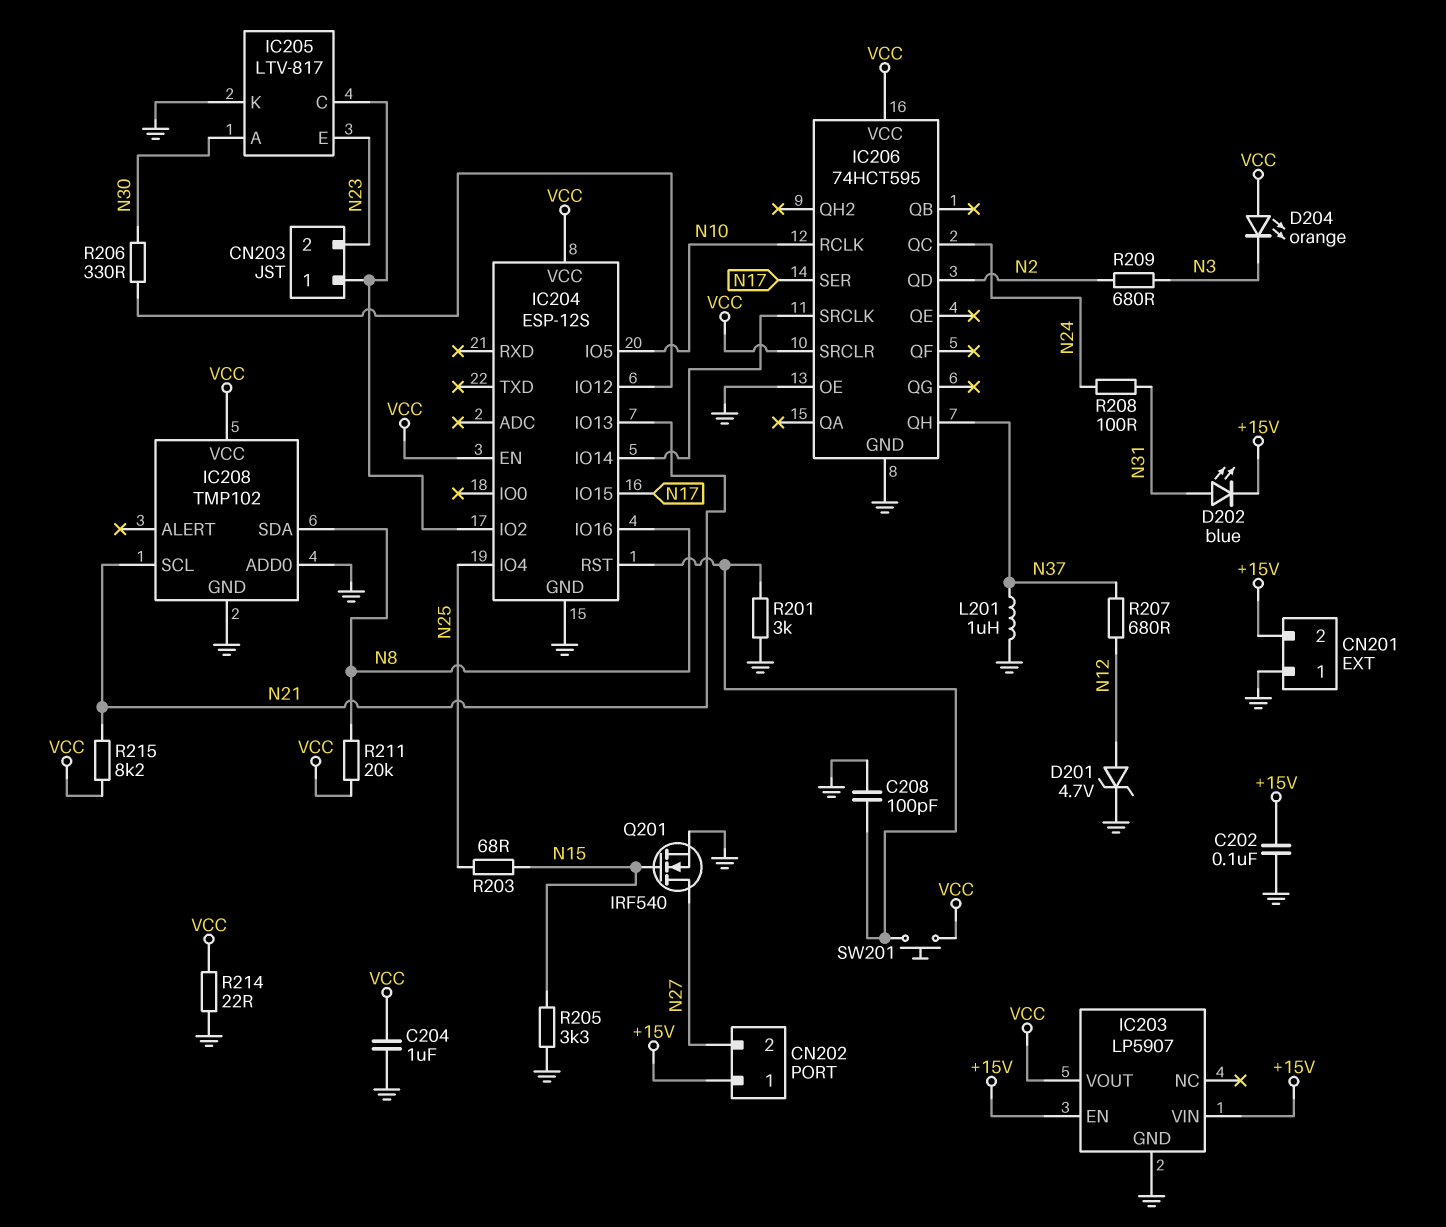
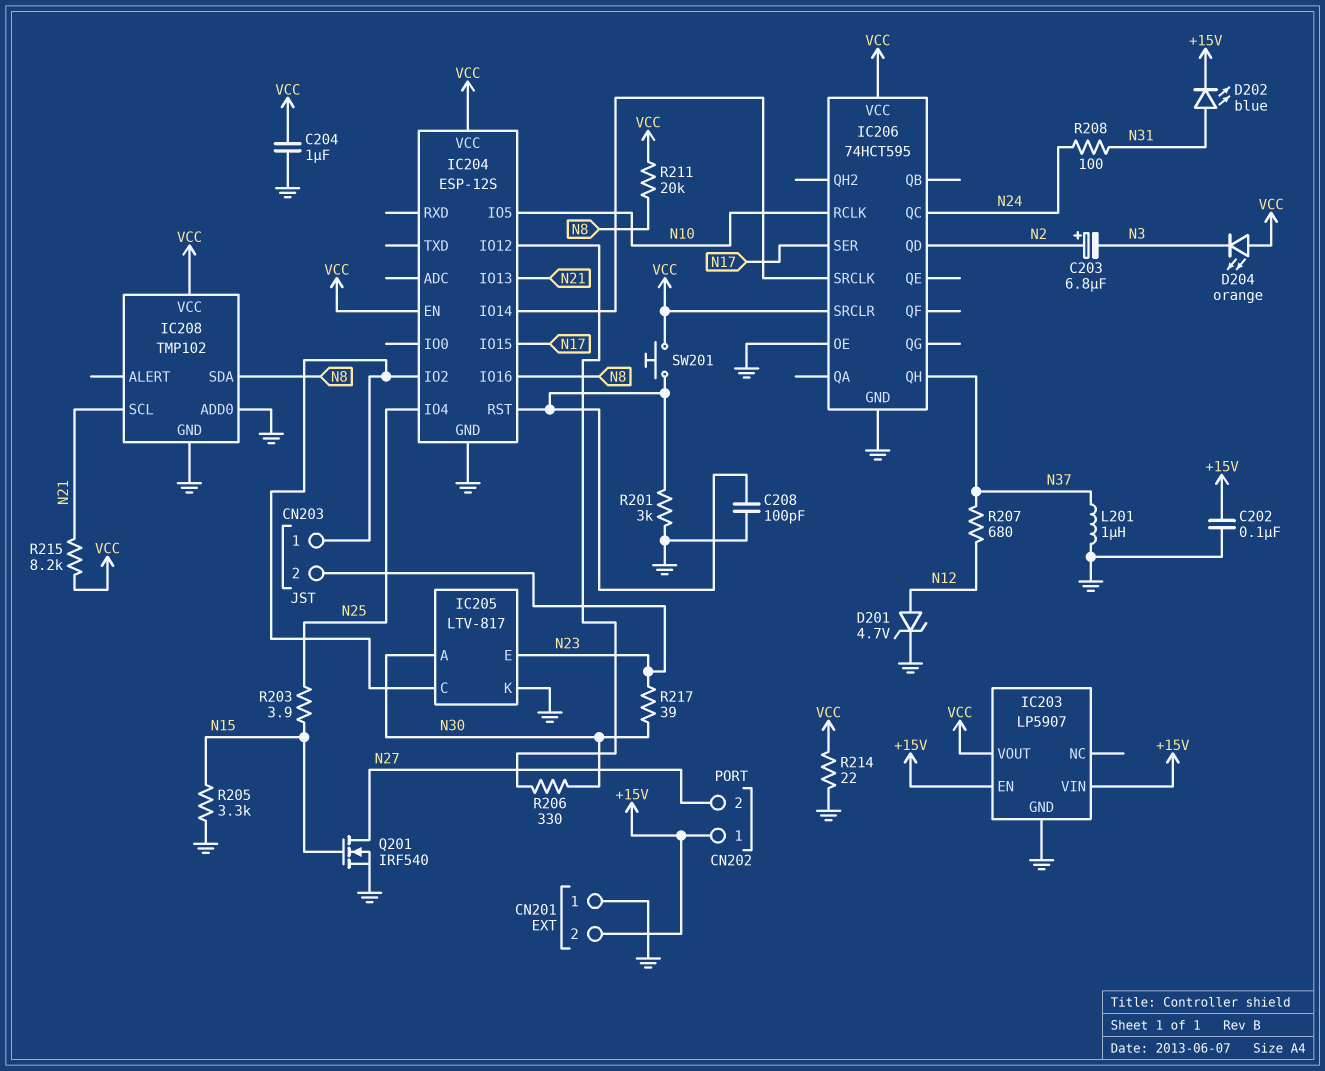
C203: none -> 6.8uF (plus N2, minus N3)
R203: 68 (N15, N25) -> 3.9 (N15, N25)
R209: 680 (N2, N3) -> none
R217: none -> 39 (N23, N30)

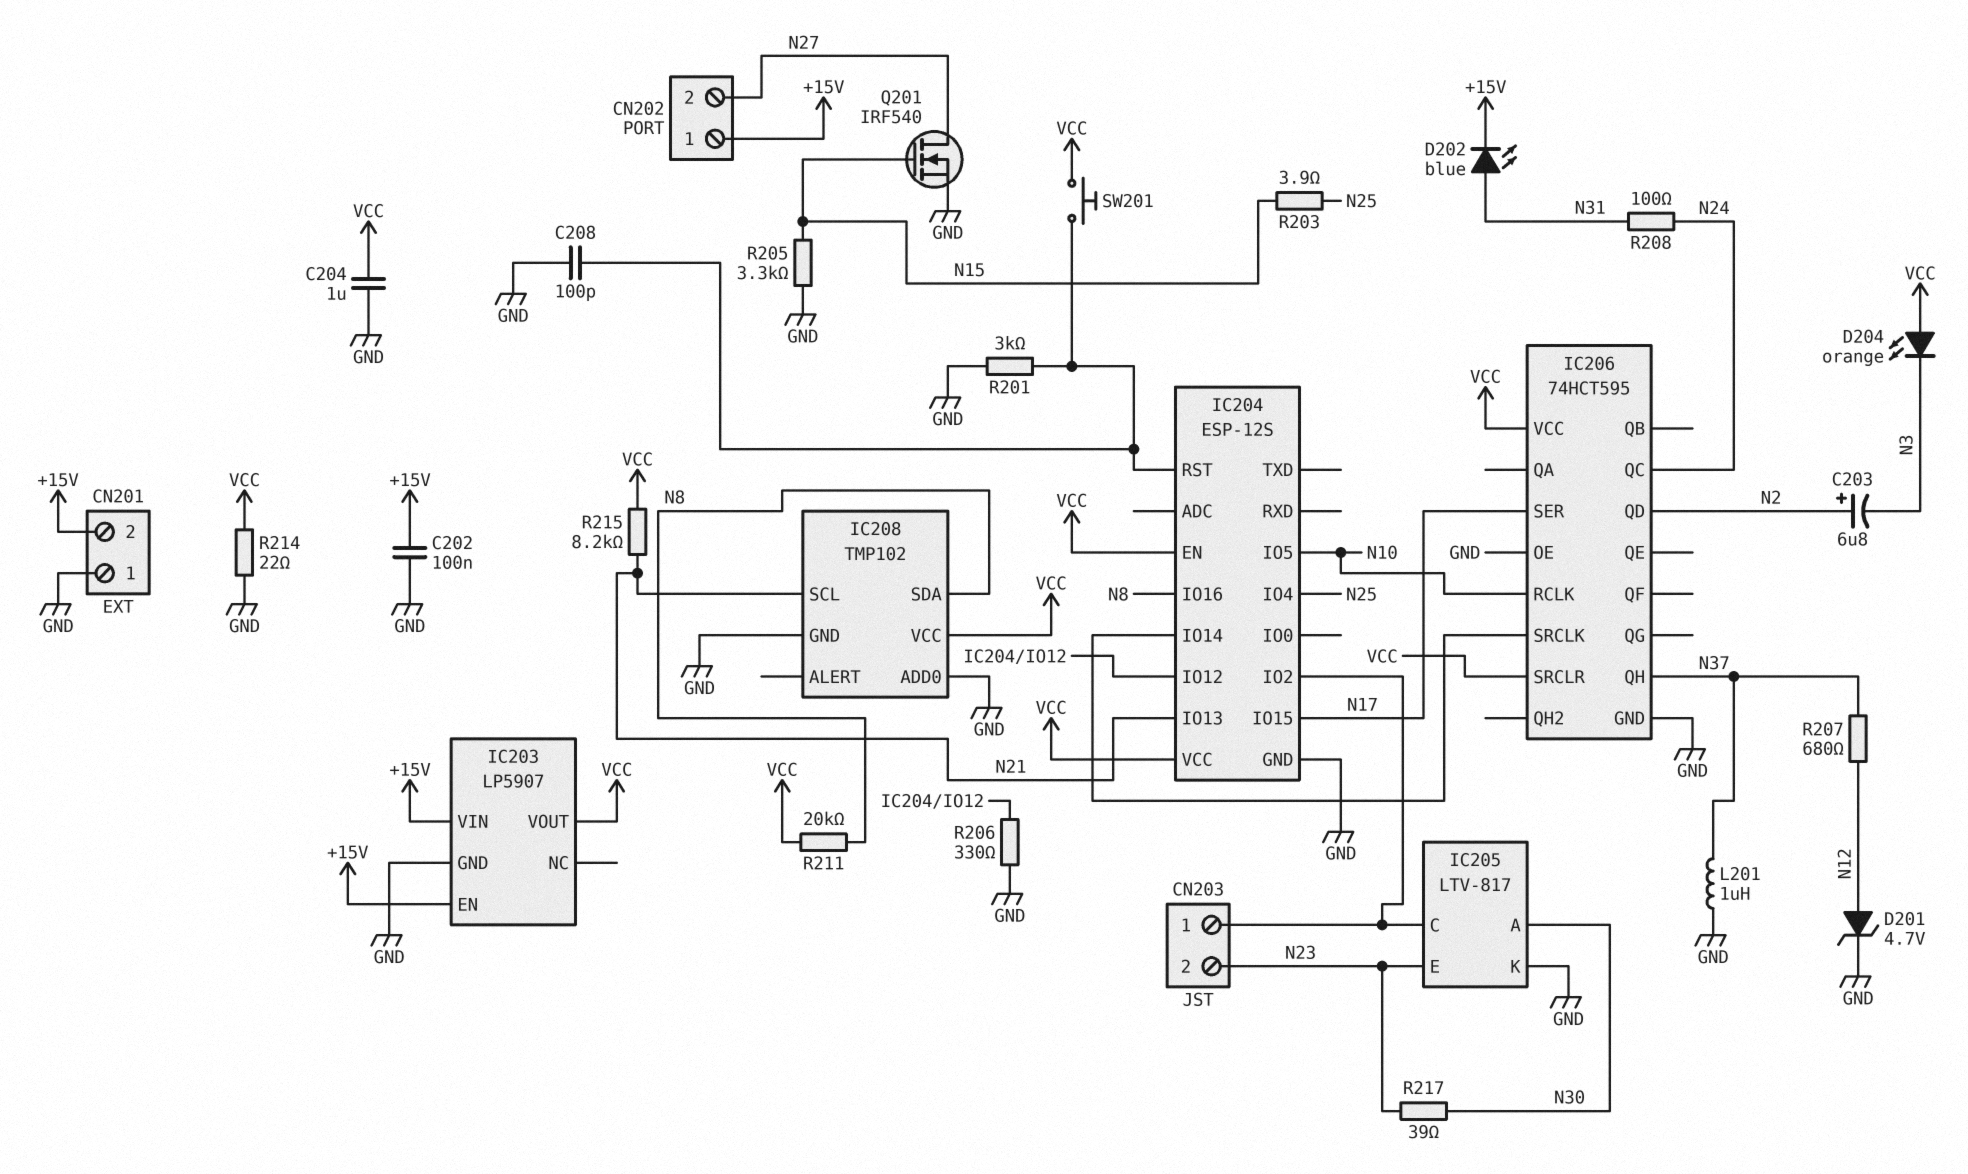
R206: 330 (IC204/IO12, N30) -> 330 (GND, IC204/IO12)

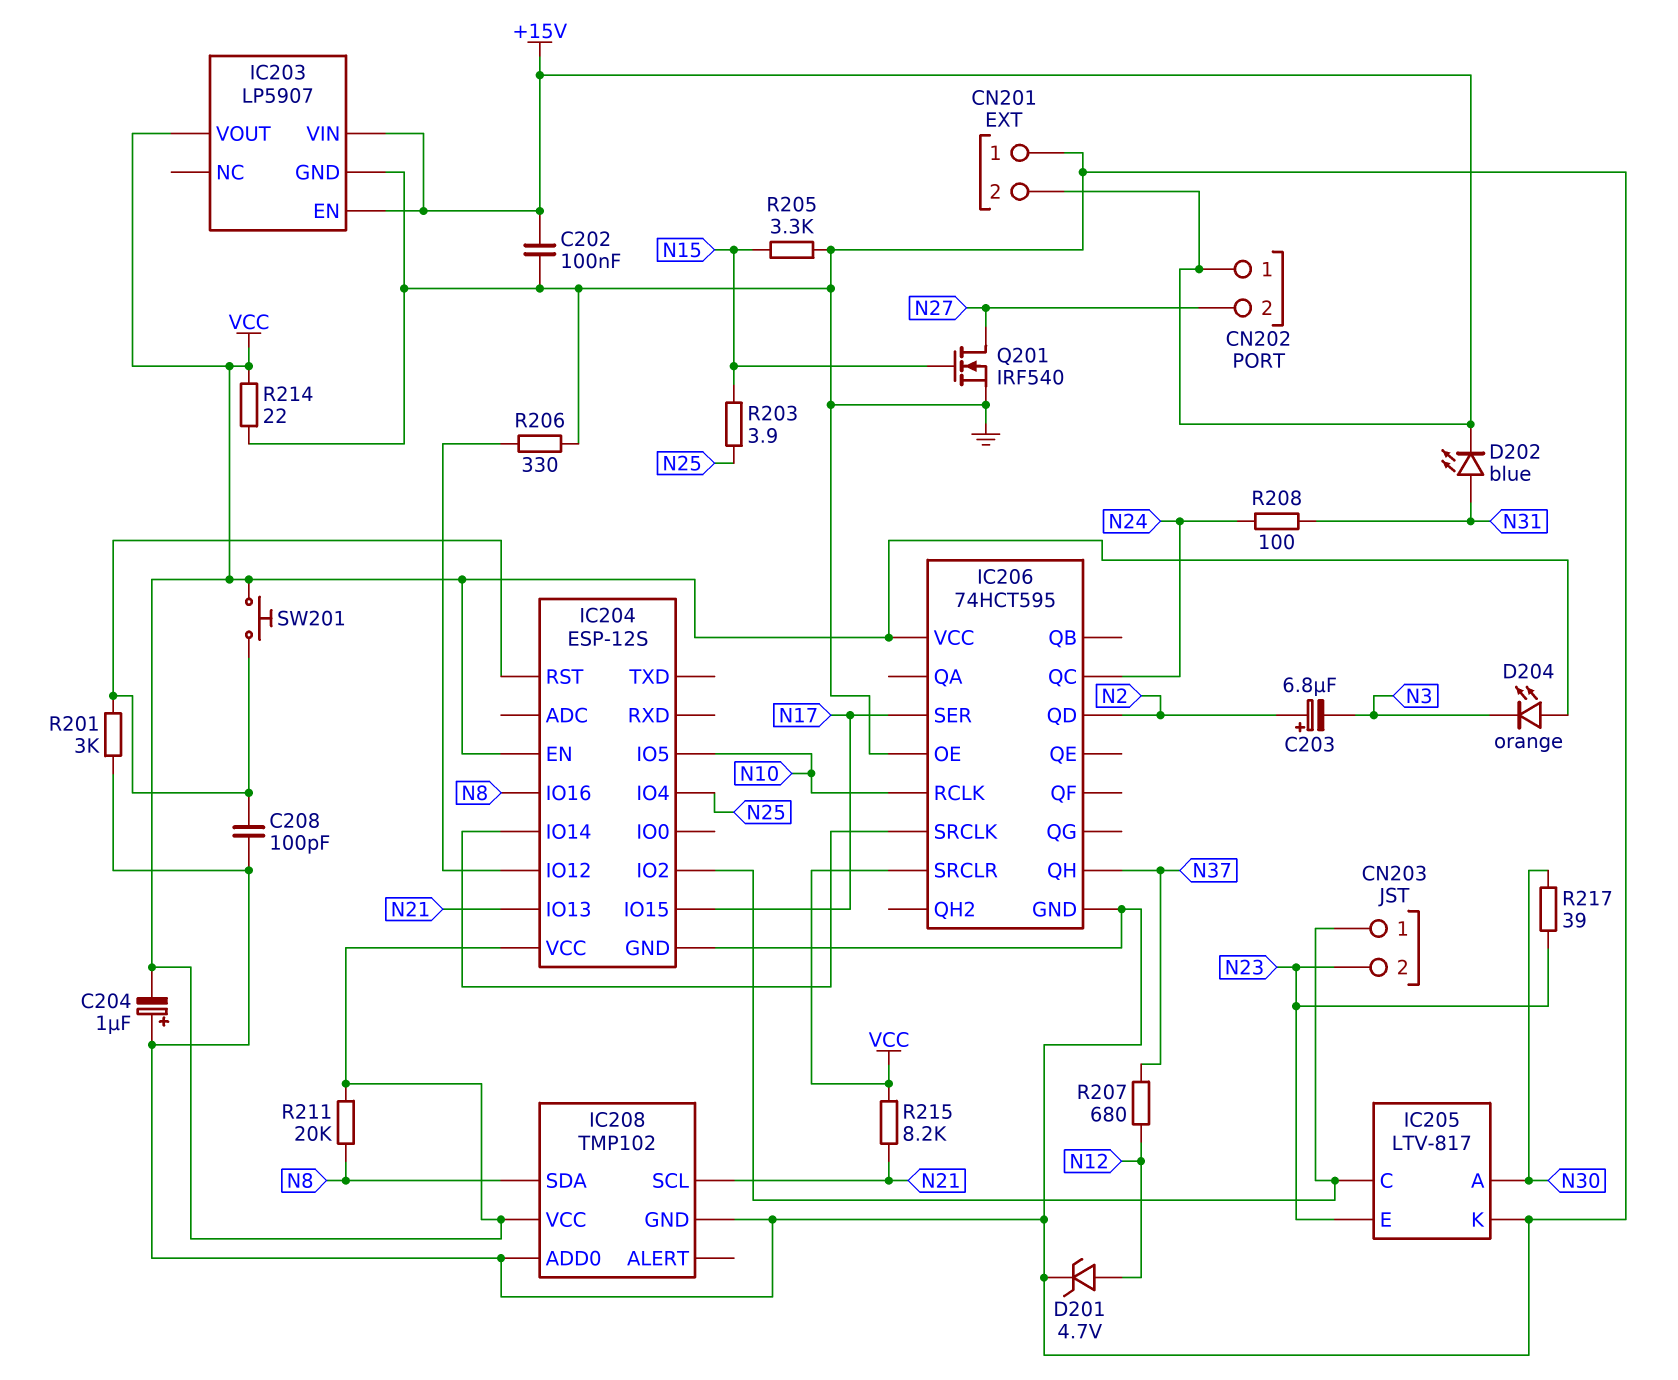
C204: 1uF (GND, VCC) -> 1uF (plus GND, minus VCC)
L201: 1uH (GND, N37) -> none

